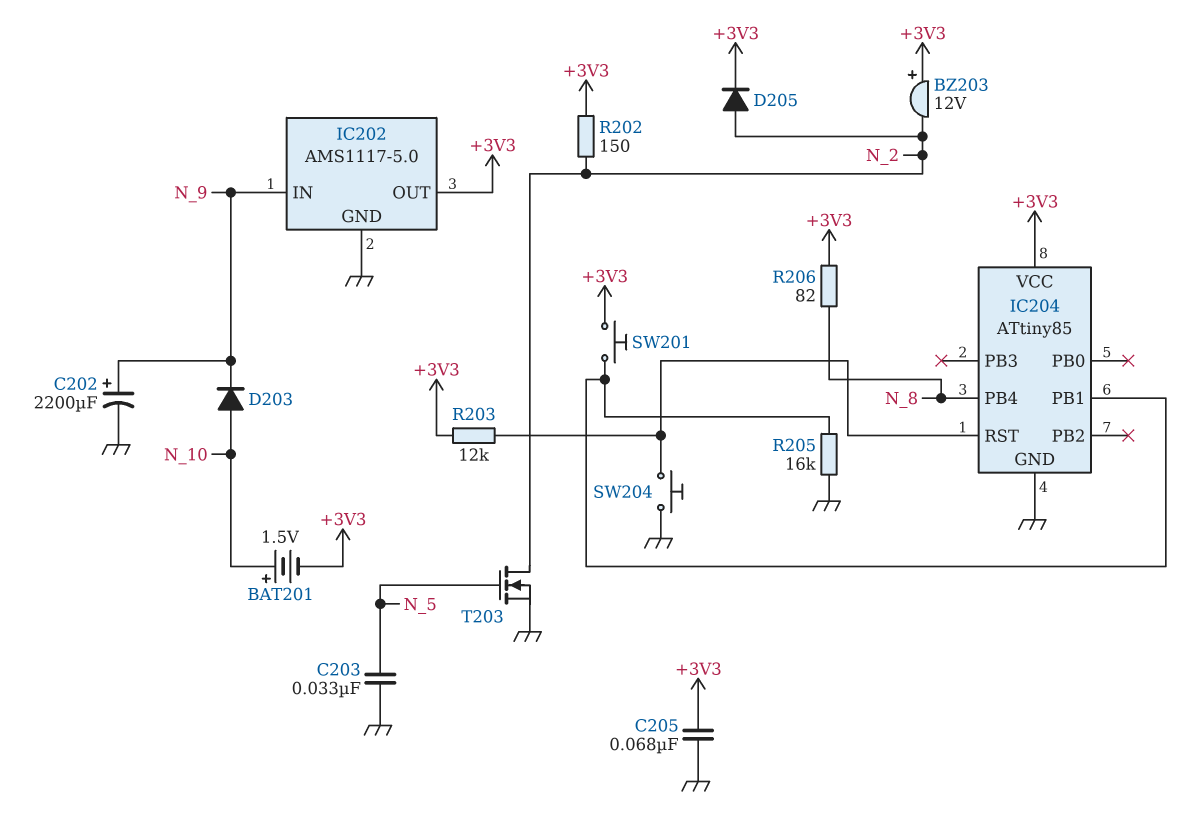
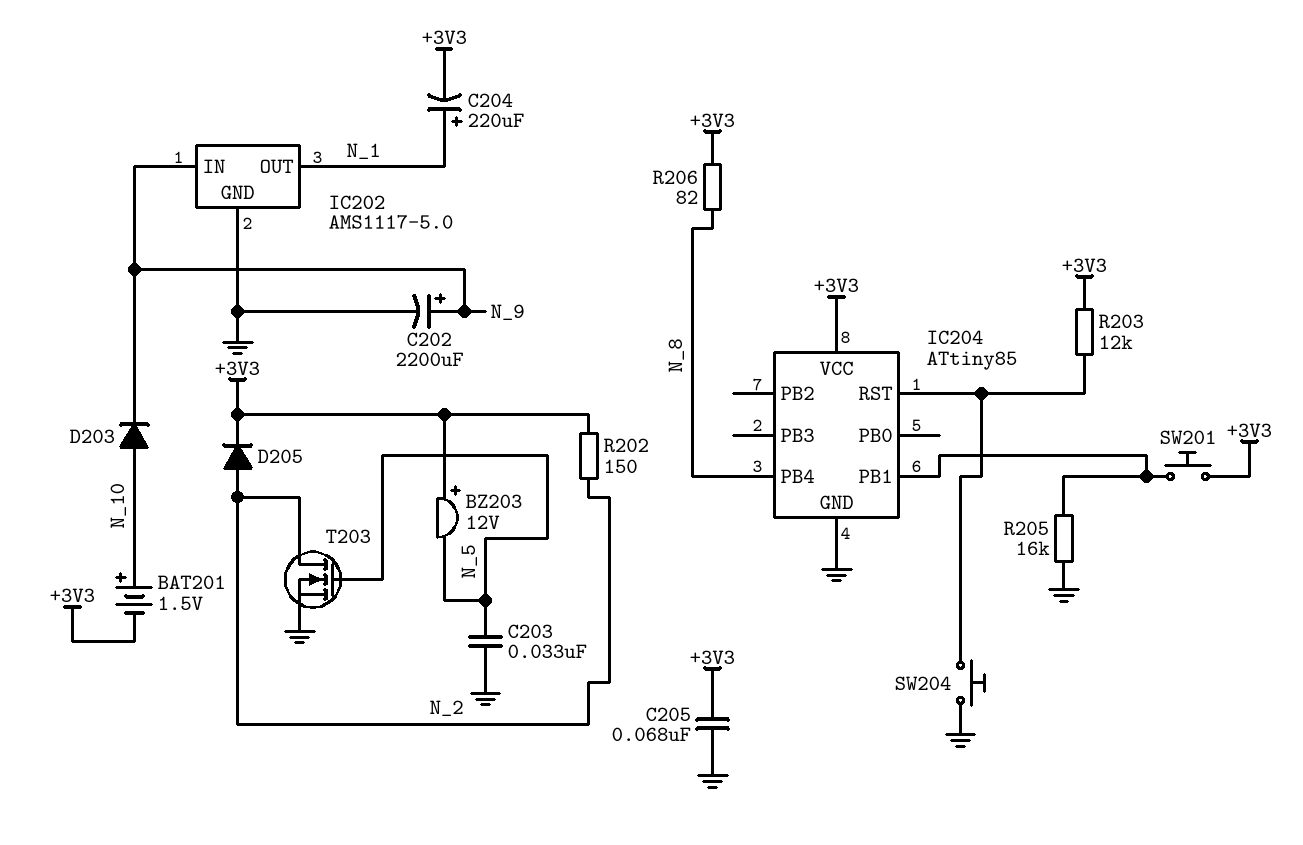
BZ203: buzzer 12V (plus +3V3, minus N_2) -> buzzer 12V (plus +3V3, minus N_5)
C204: none -> 220uF (plus N_1, minus +3V3)
IC202 pin OUT: +3V3 -> N_1

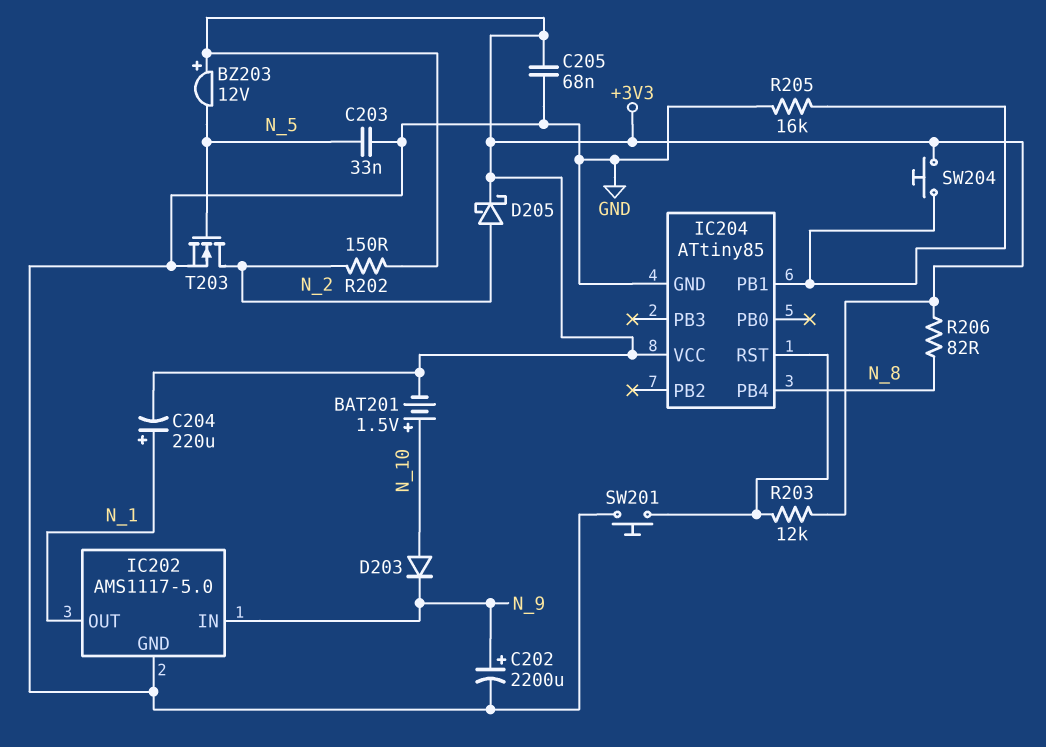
D205: diode (A N_2, K +3V3) -> schottky (A N_2, K +3V3)
SW201: button (+3V3, IC204/PB1) -> button (GND, IC204/RST)
SW204: button (GND, IC204/RST) -> button (+3V3, IC204/PB1)

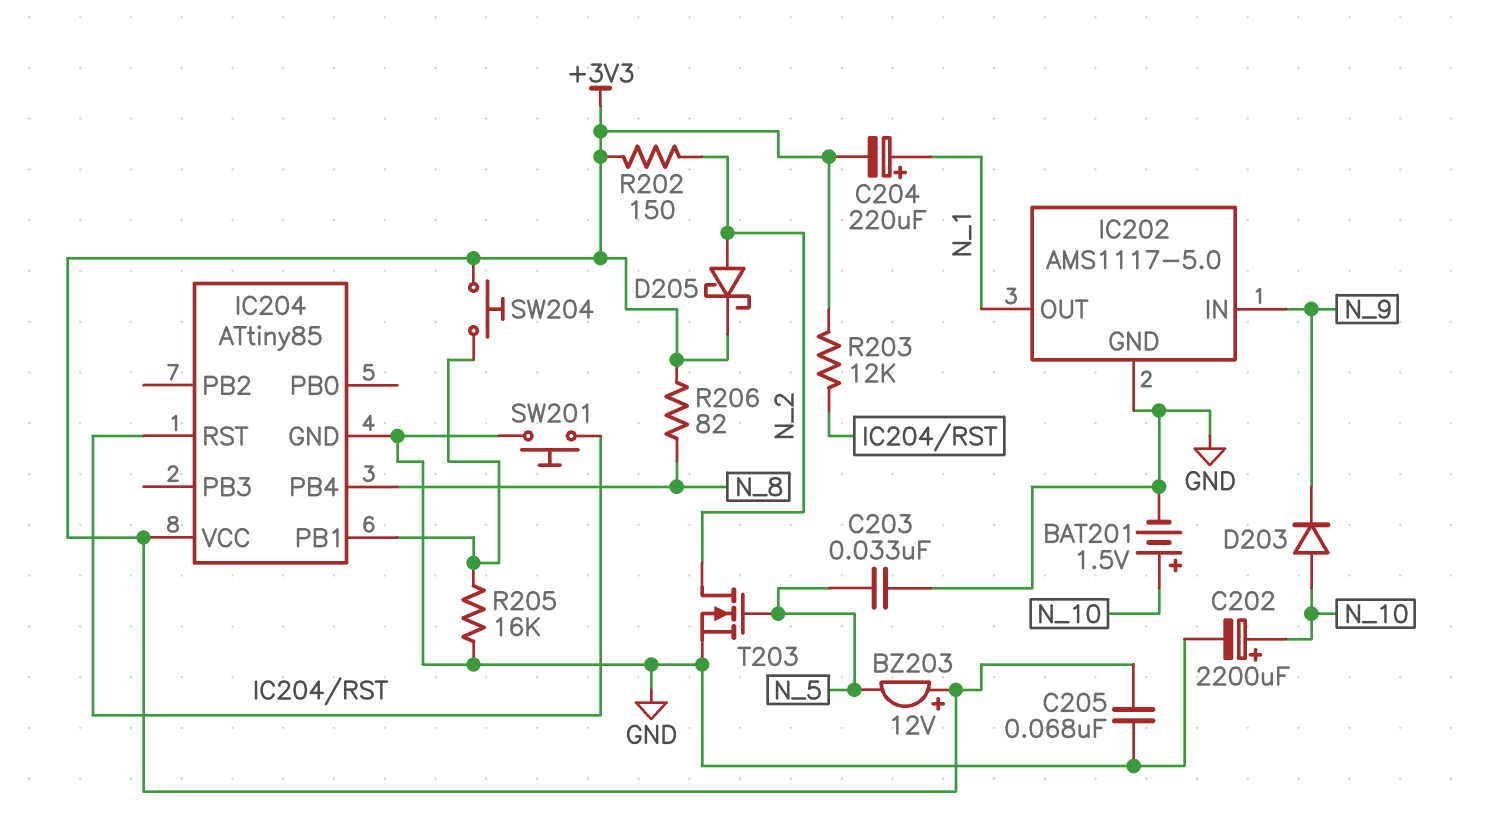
BAT201: 1.5V (plus N_10, minus +3V3) -> 1.5V (plus N_10, minus GND)
C202: 2200uF (plus N_9, minus GND) -> 2200uF (plus N_10, minus GND)

